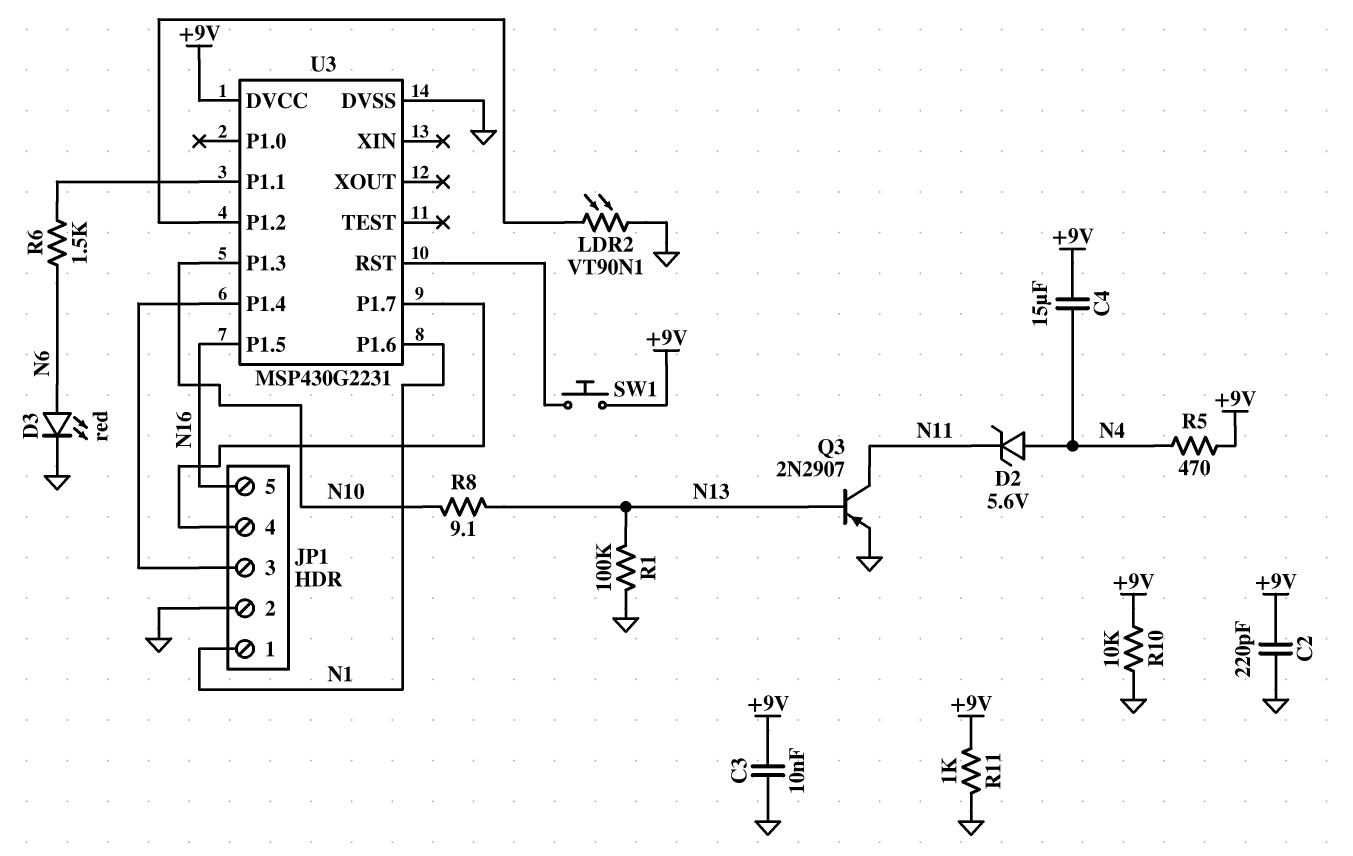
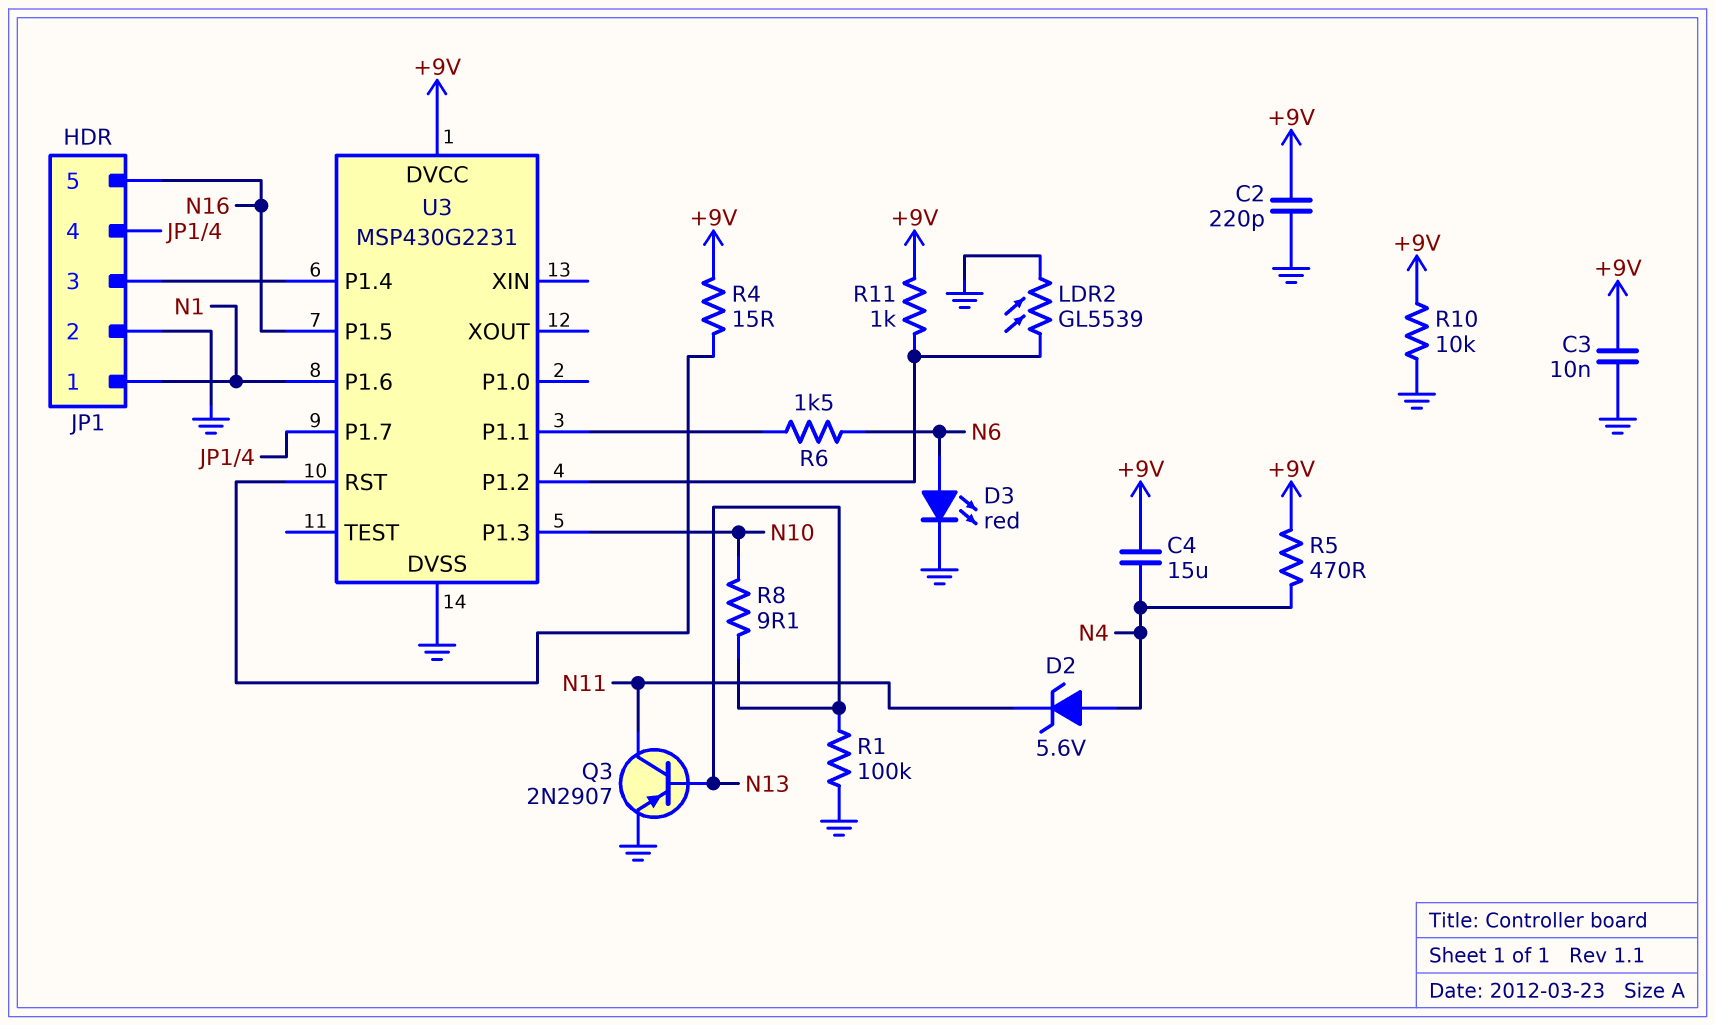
LDR2: VT90N1 (GND, U3/P1.2) -> GL5539 (GND, U3/P1.2)
R4: none -> 15 (+9V, U3/RST)
R11: 1k (+9V, GND) -> 1k (+9V, U3/P1.2)
SW1: button (+9V, U3/RST) -> none

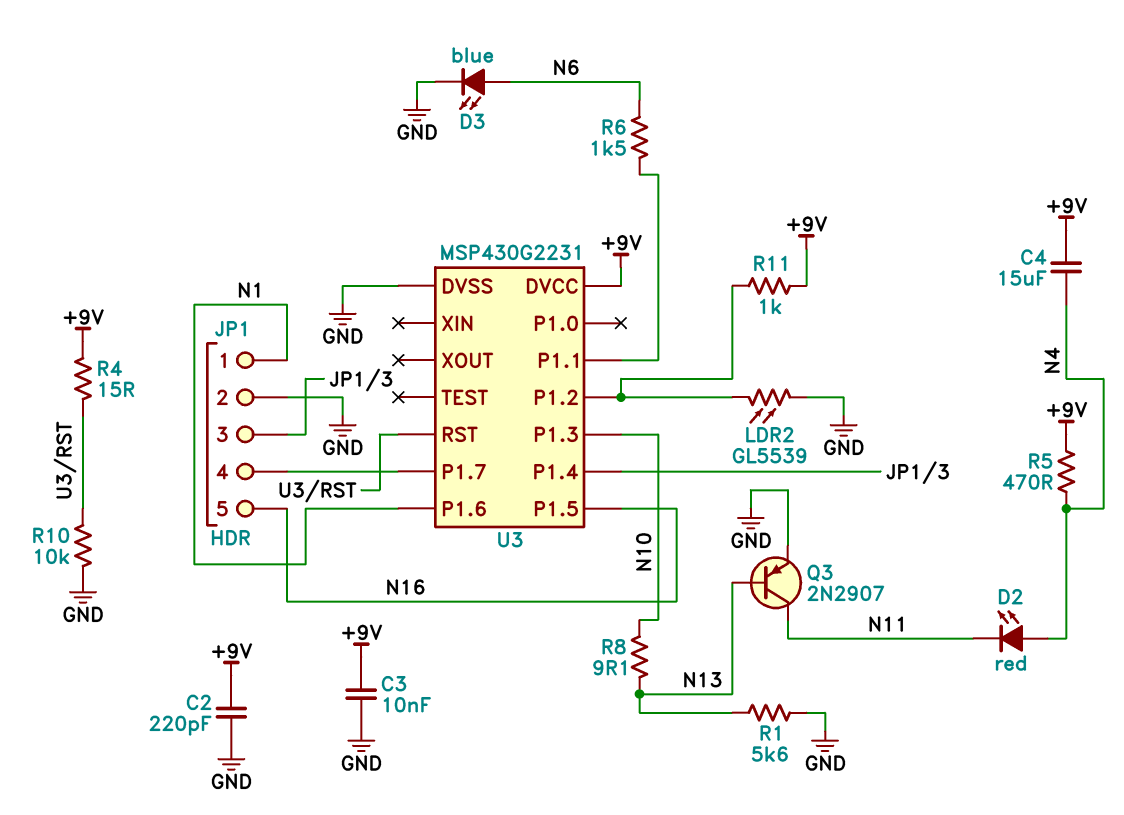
D2: zener 5.6V (A N4, K N11) -> LED red (A N4, K N11)
D3: LED red (A N6, K GND) -> LED blue (A N6, K GND)
R1: 100k (GND, N13) -> 5.6k (GND, N13)
R10: 10k (+9V, GND) -> 10k (GND, U3/RST)

